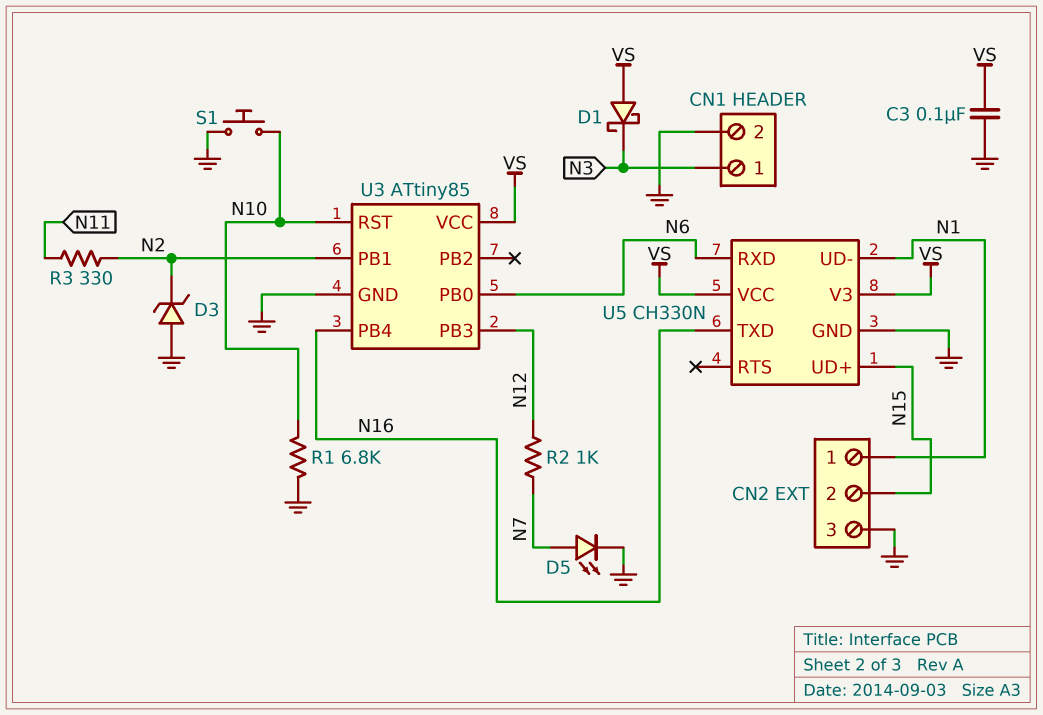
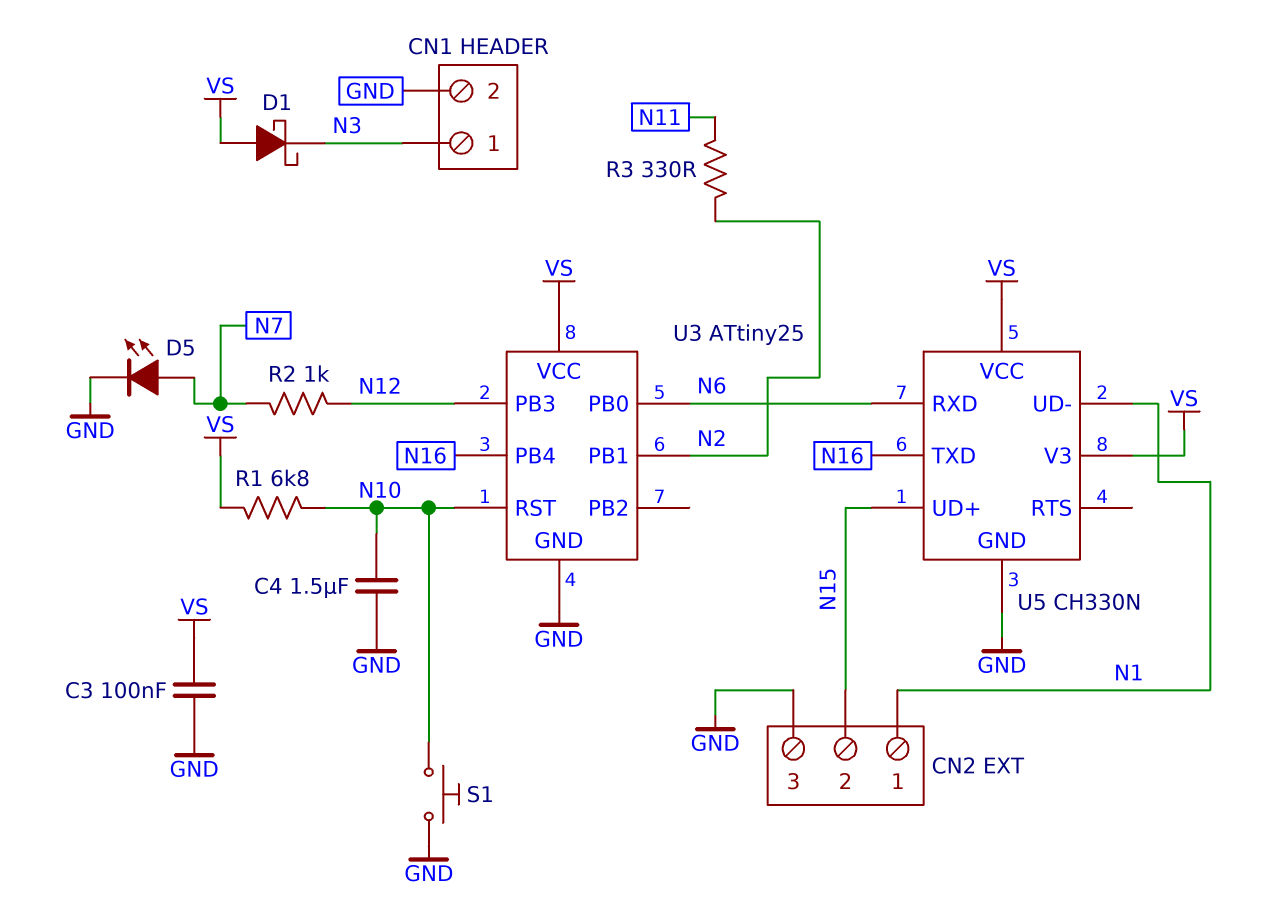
C4: none -> 1.5uF (GND, N10)
D3: zener (A GND, K N2) -> none
R1: 6.8k (GND, N10) -> 6.8k (N10, VS)
U3: ATtiny85 -> ATtiny25

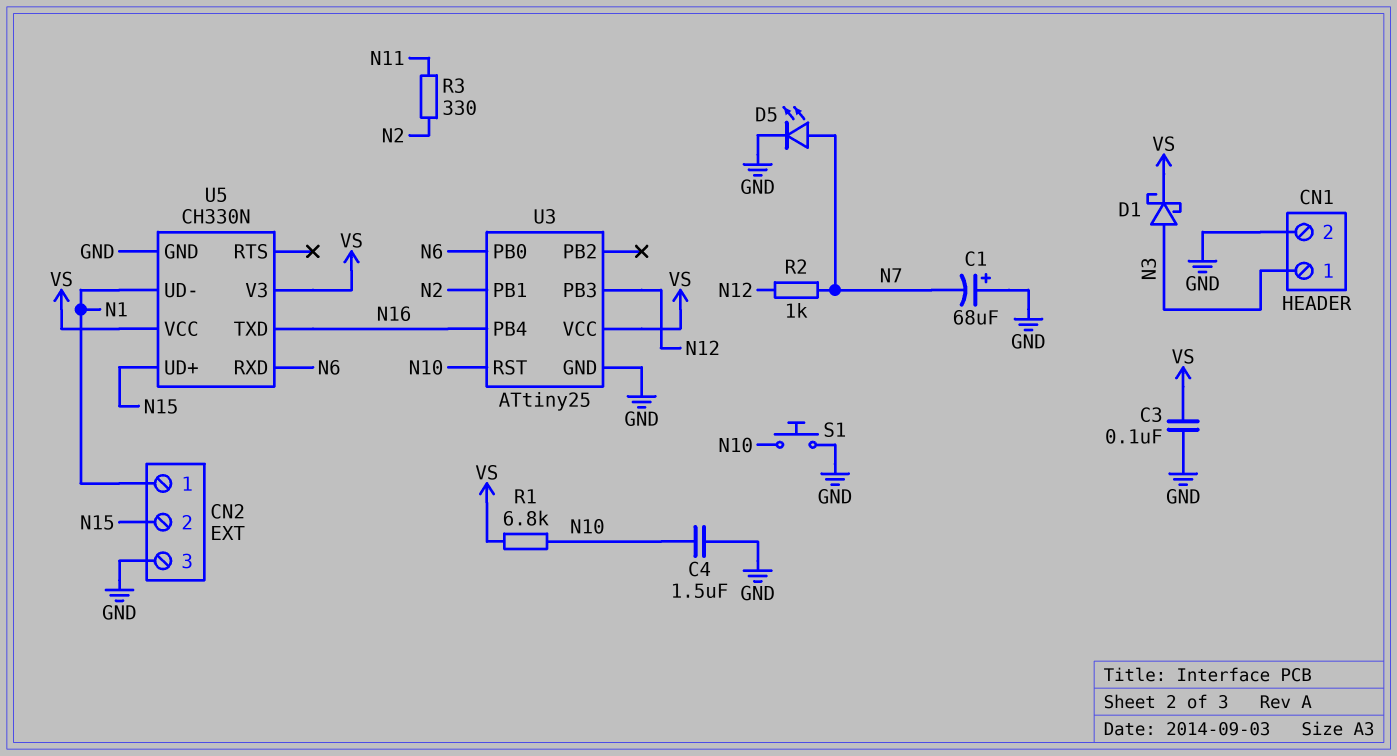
C1: none -> 68uF (plus GND, minus N7)
D1: schottky (A VS, K N3) -> schottky (A N3, K VS)

